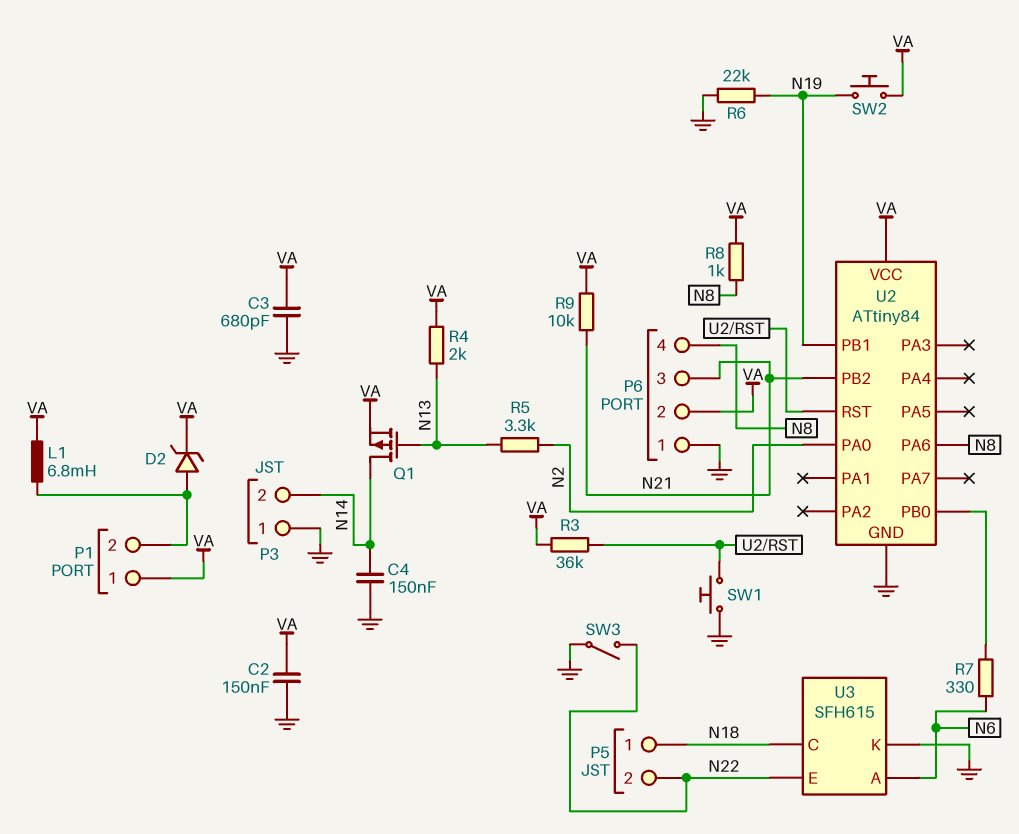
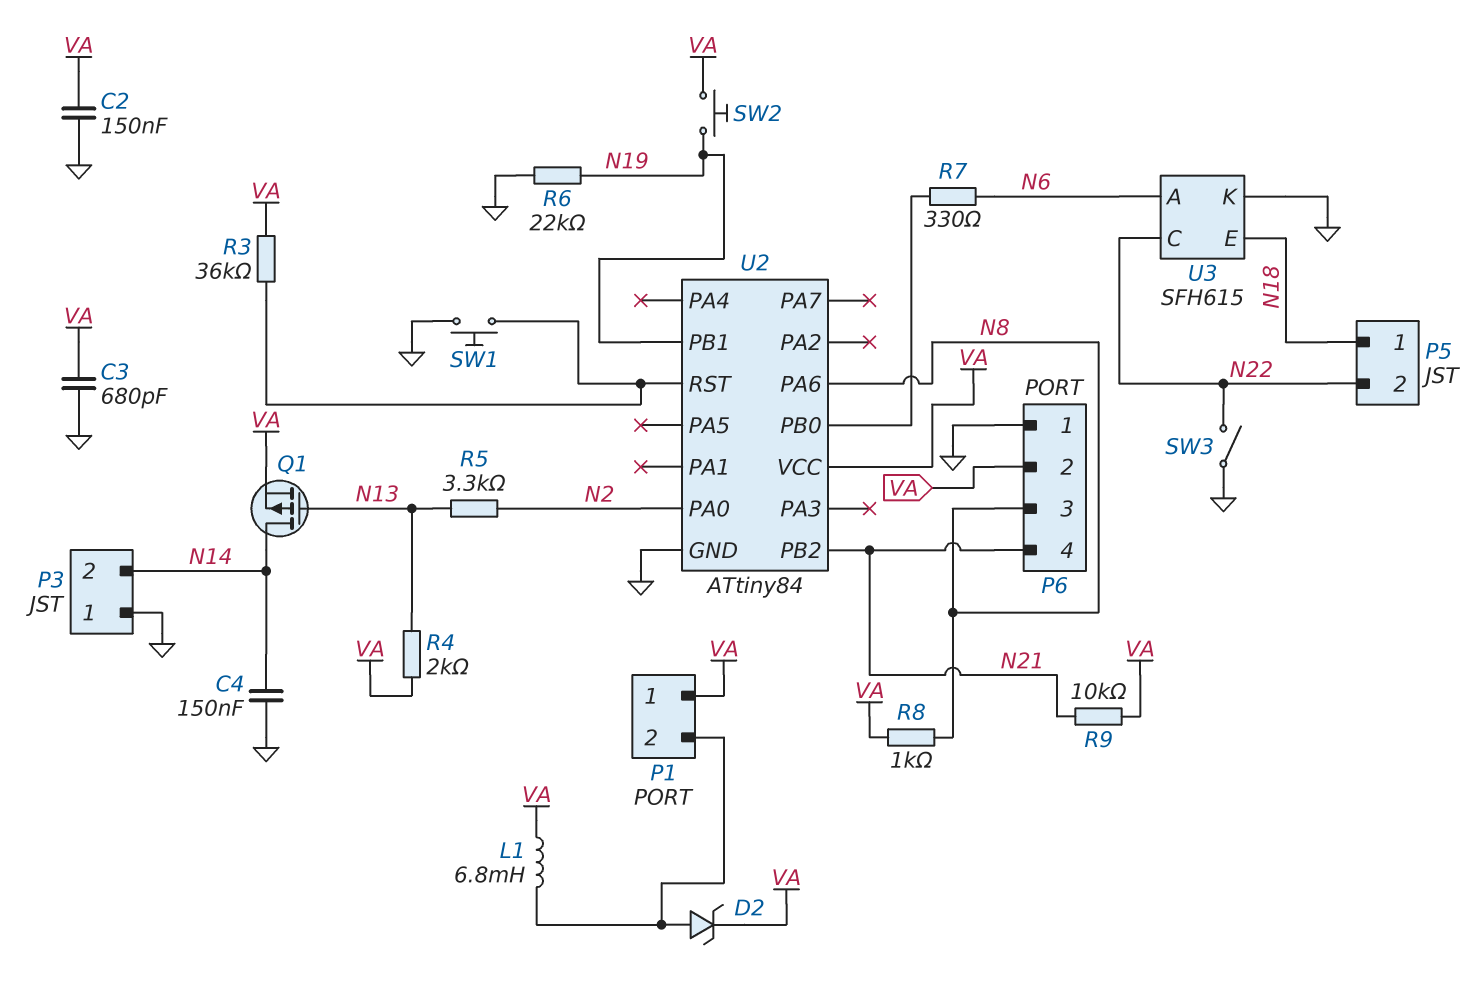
P6 pin 3: N21 -> N8
P6 pin 4: N8 -> N21
U3 pin C: N18 -> N22
U3 pin E: N22 -> N18

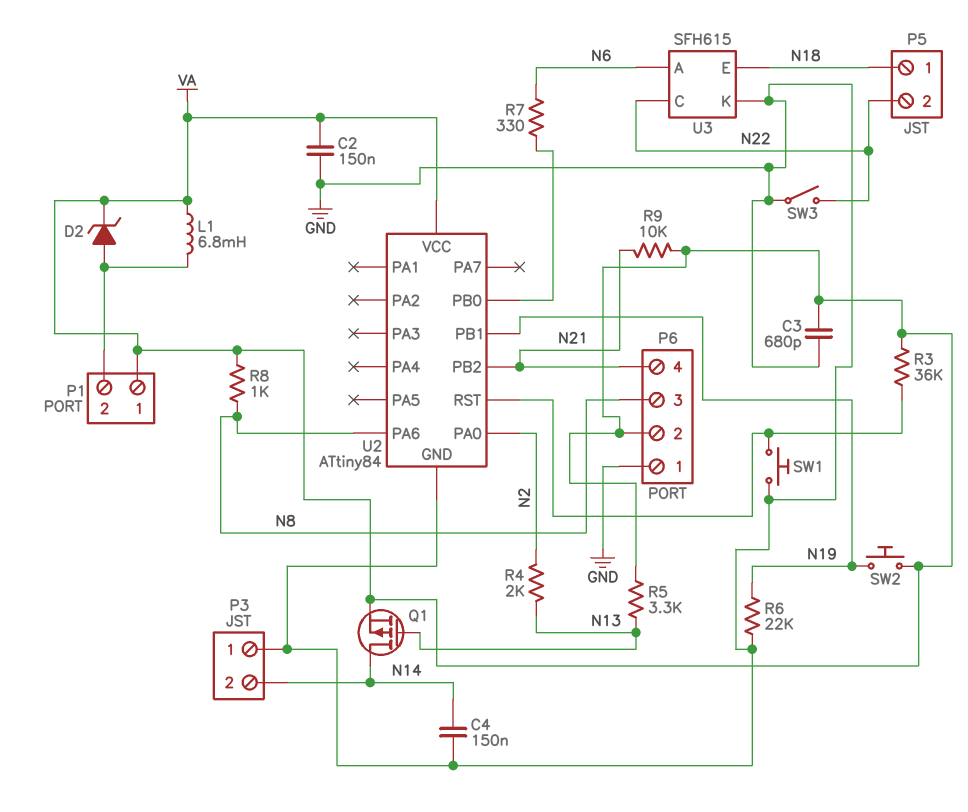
R4: 2k (N13, VA) -> 2k (N2, N13)
R5: 3.3k (N2, N13) -> 3.3k (N13, VA)

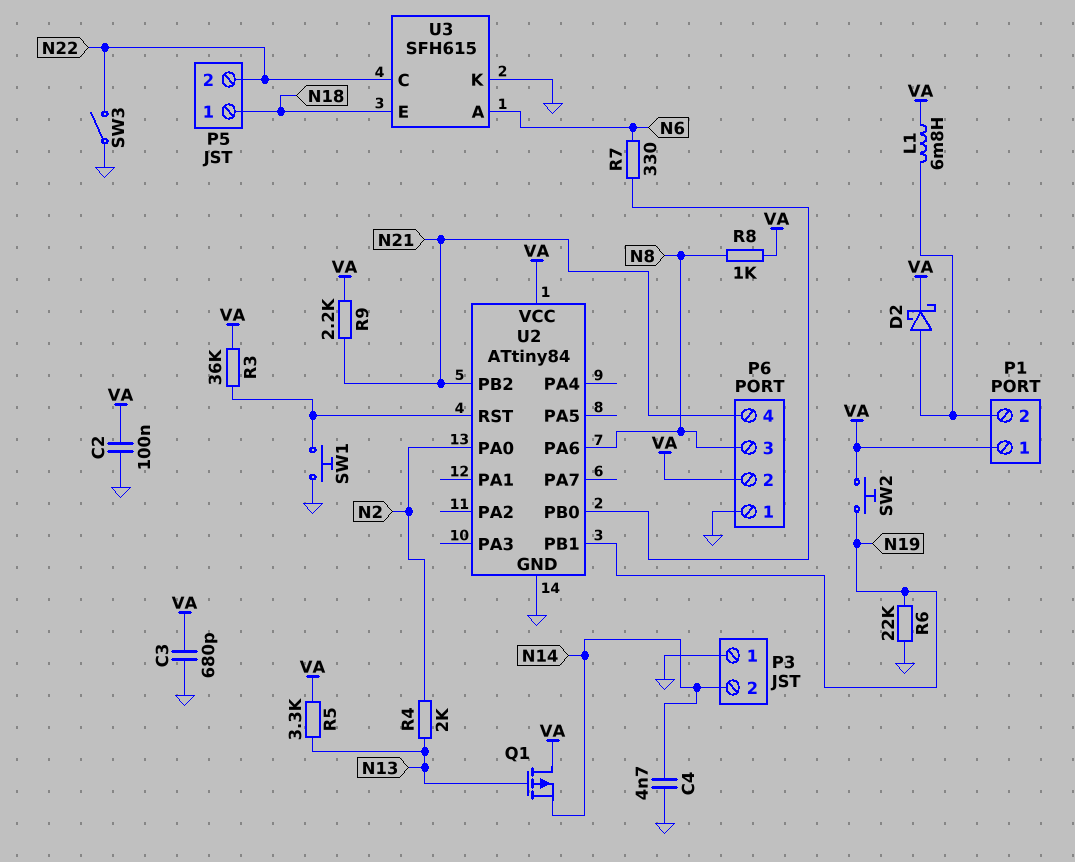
C2: 150nF (GND, VA) -> 100nF (GND, VA)
C4: 150nF (GND, N14) -> 4.7nF (GND, N14)
D2: zener (A P1/2, K VA) -> schottky (A P1/2, K VA)
Q1: PMOS (G N13, D N14, S VA) -> PMOS (G N13, D VA, S N14)
R9: 10k (N21, VA) -> 2.2k (N21, VA)

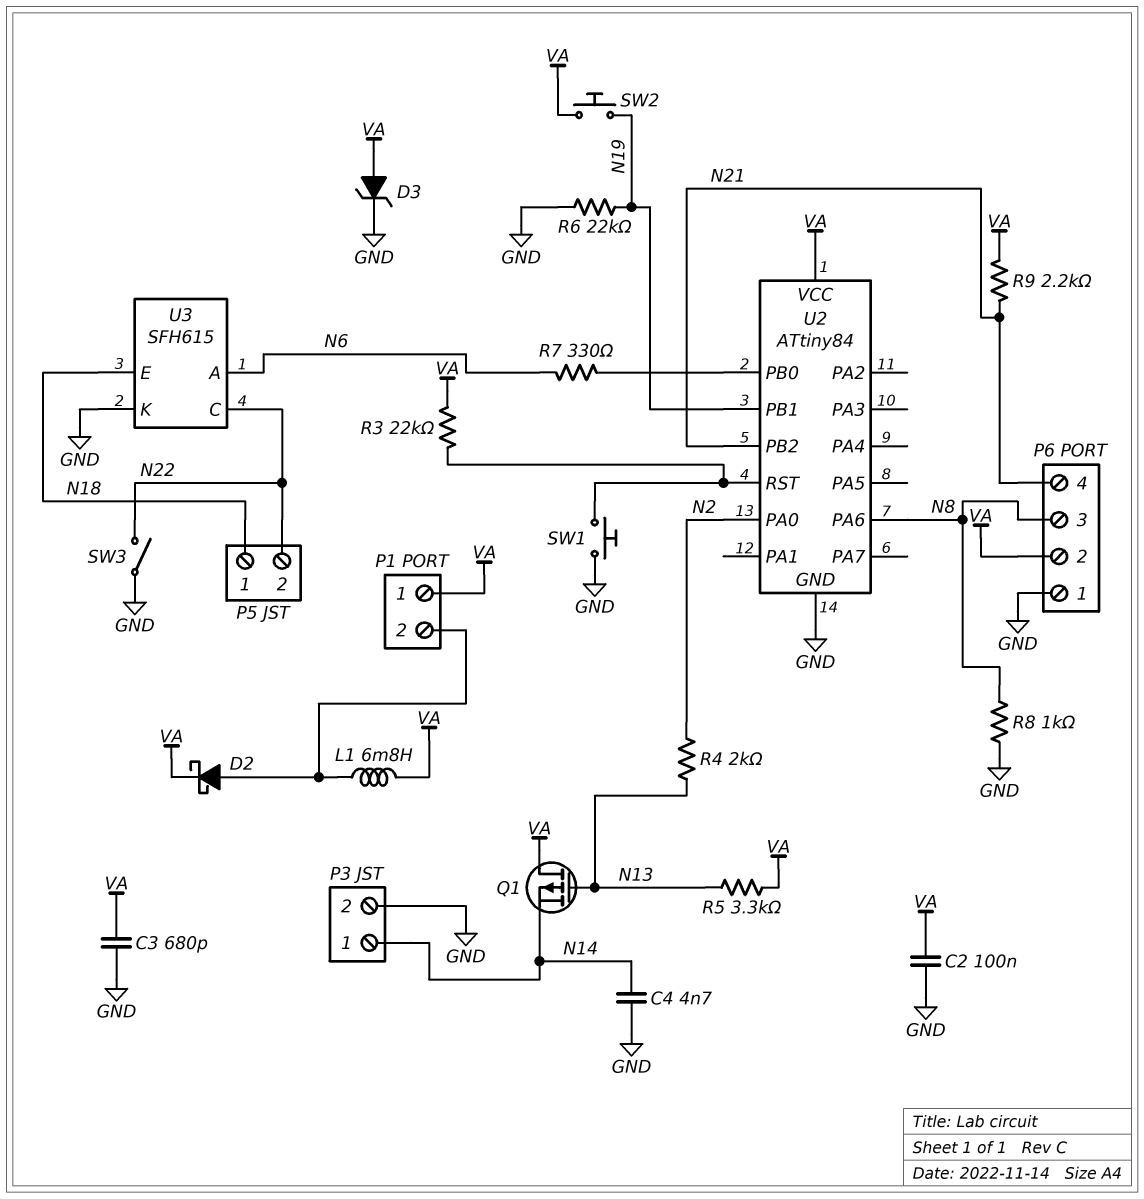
D3: none -> zener (A VA, K GND)
P3 pin 1: GND -> N14
P3 pin 2: N14 -> GND
R3: 36k (U2/RST, VA) -> 22k (U2/RST, VA)
R8: 1k (N8, VA) -> 1k (GND, N8)

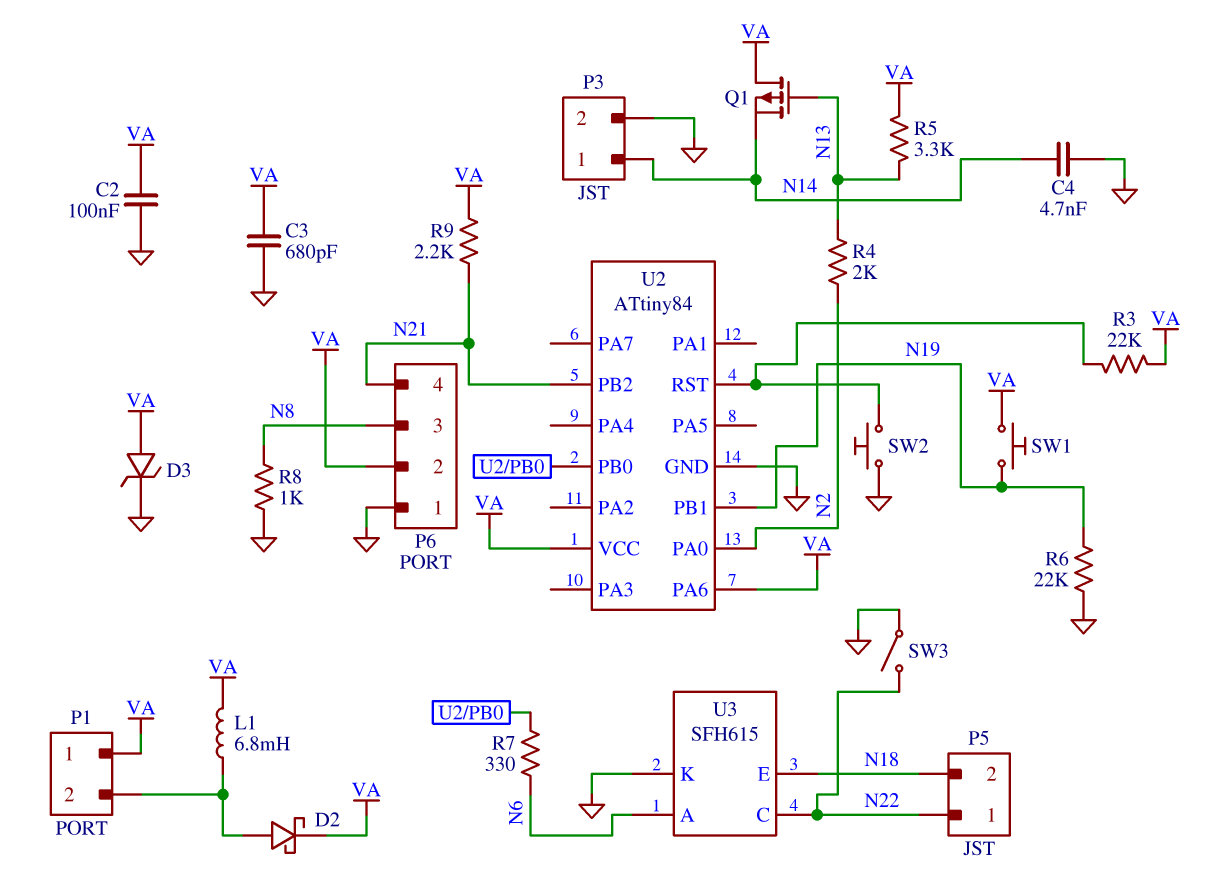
P5 pin 1: N18 -> N22
P5 pin 2: N22 -> N18
SW1: button (GND, U2/RST) -> button (N19, VA)
SW2: button (N19, VA) -> button (GND, U2/RST)
U2 pin PA6: N8 -> VA

